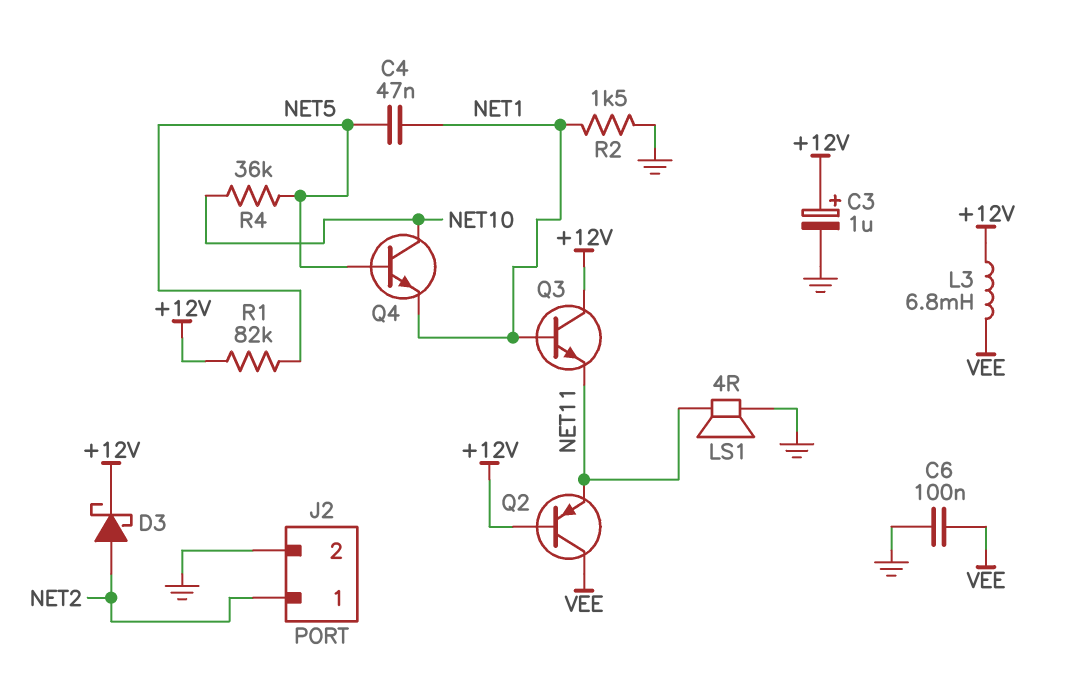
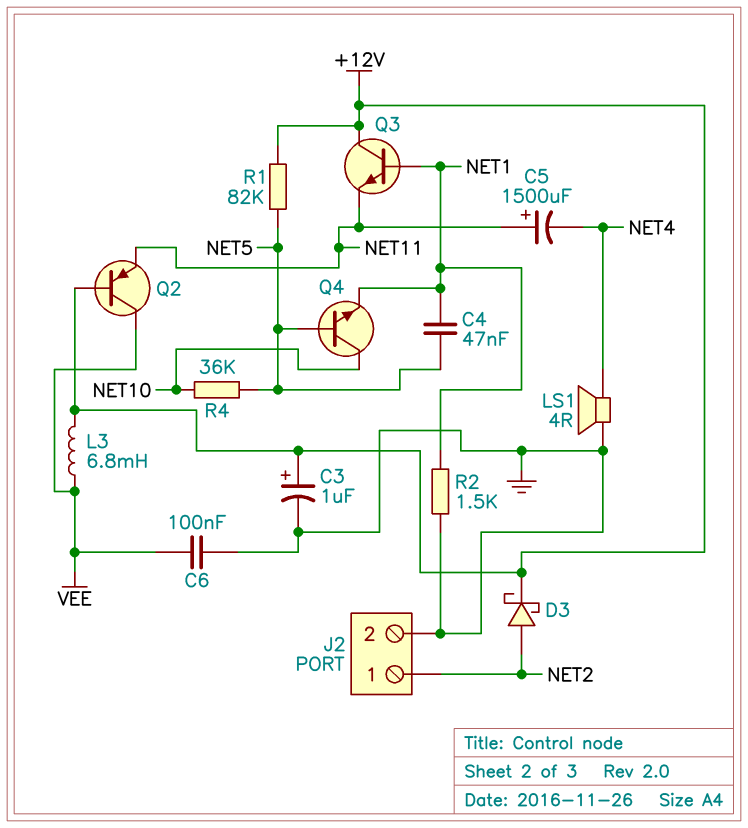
C5: none -> 1500uF (plus NET11, minus NET4)
LS1: speaker 4R (GND, NET11) -> speaker 4R (GND, NET4)

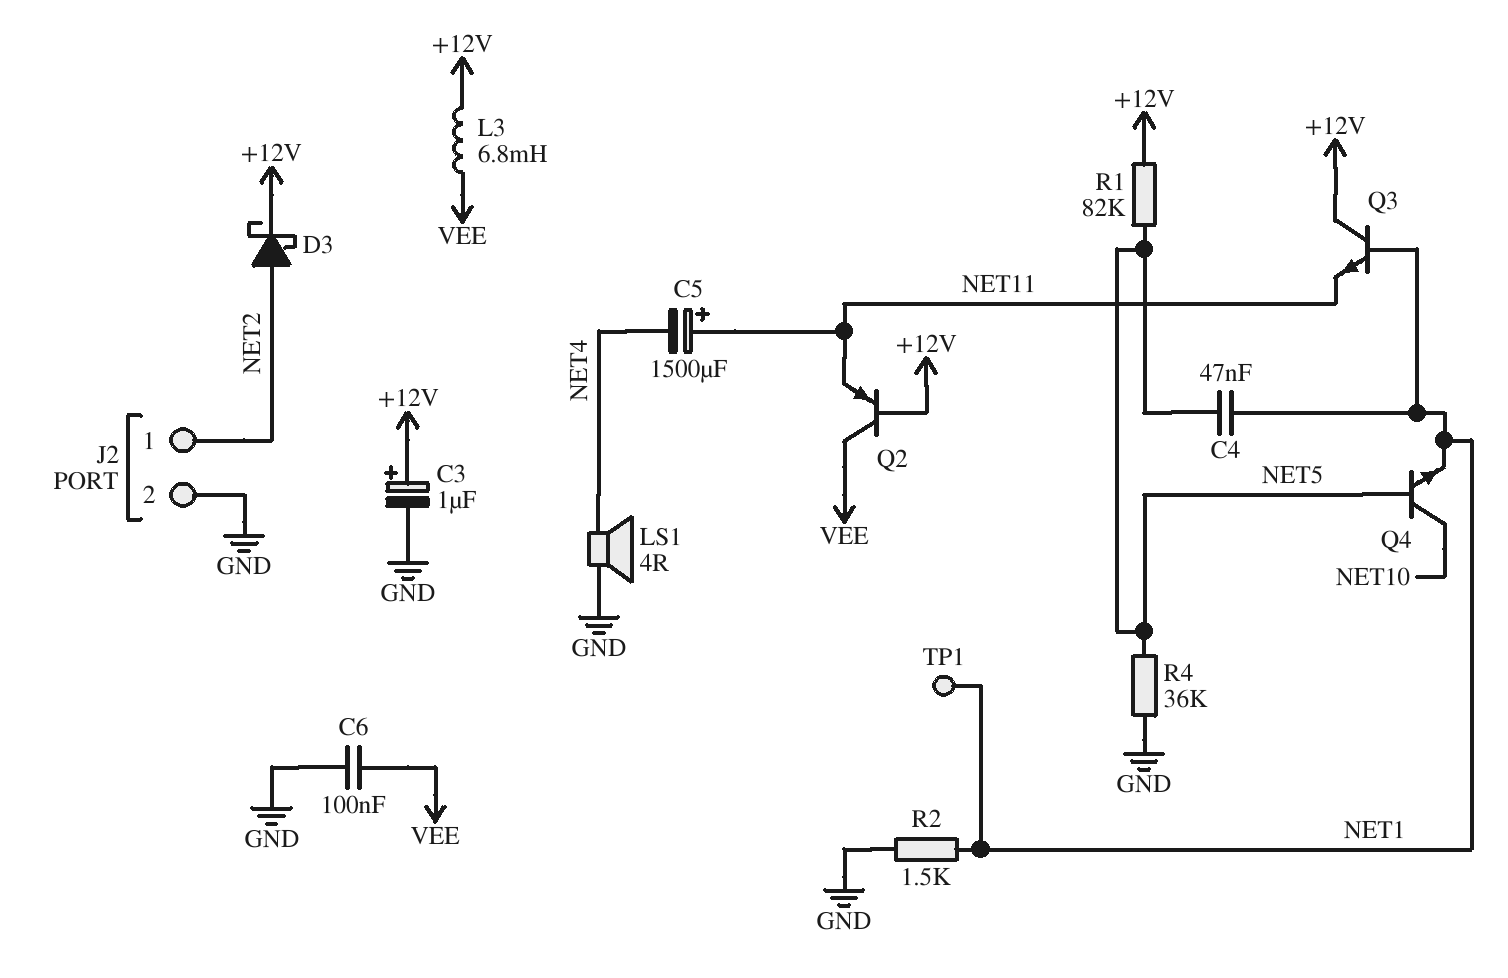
R4: 36k (NET5, NET10) -> 36k (GND, NET5)
TP1: none -> test point (NET1)

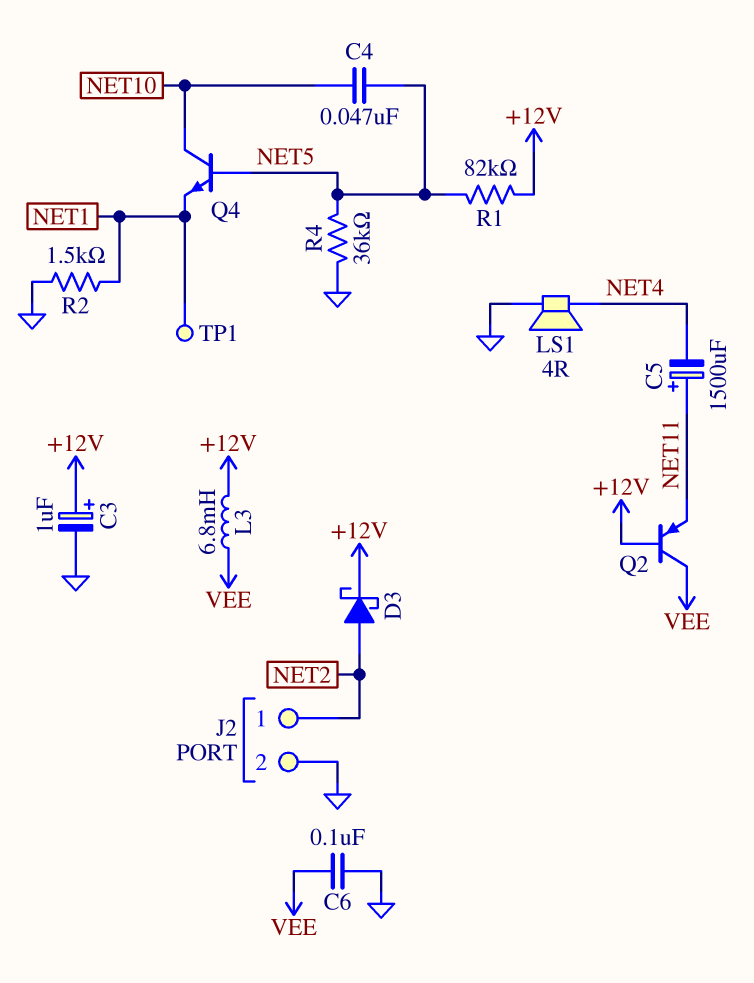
C4: 47nF (NET1, NET5) -> 47nF (NET5, NET10)
Q3: NPN (B NET1, C +12V, E NET11) -> none

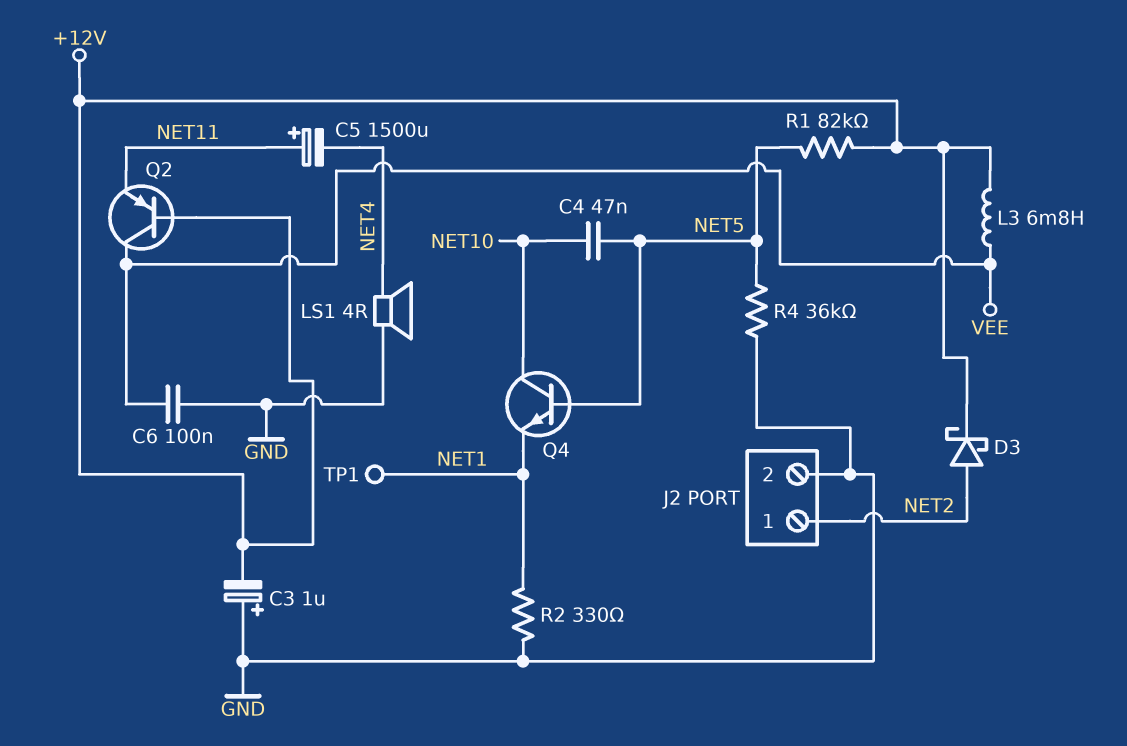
C3: 1uF (plus +12V, minus GND) -> 1uF (plus GND, minus +12V)
R2: 1.5k (GND, NET1) -> 330 (GND, NET1)

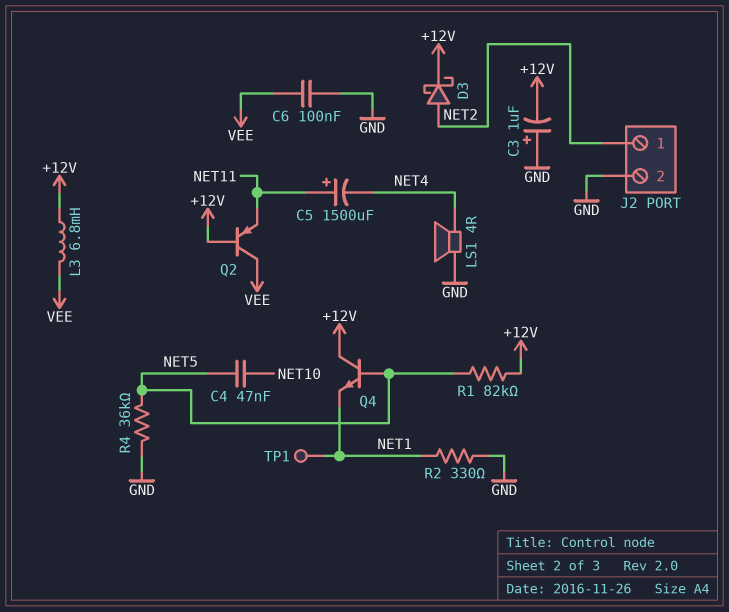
Q4: NPN (B NET5, C NET10, E NET1) -> NPN (B NET5, C +12V, E NET1)

